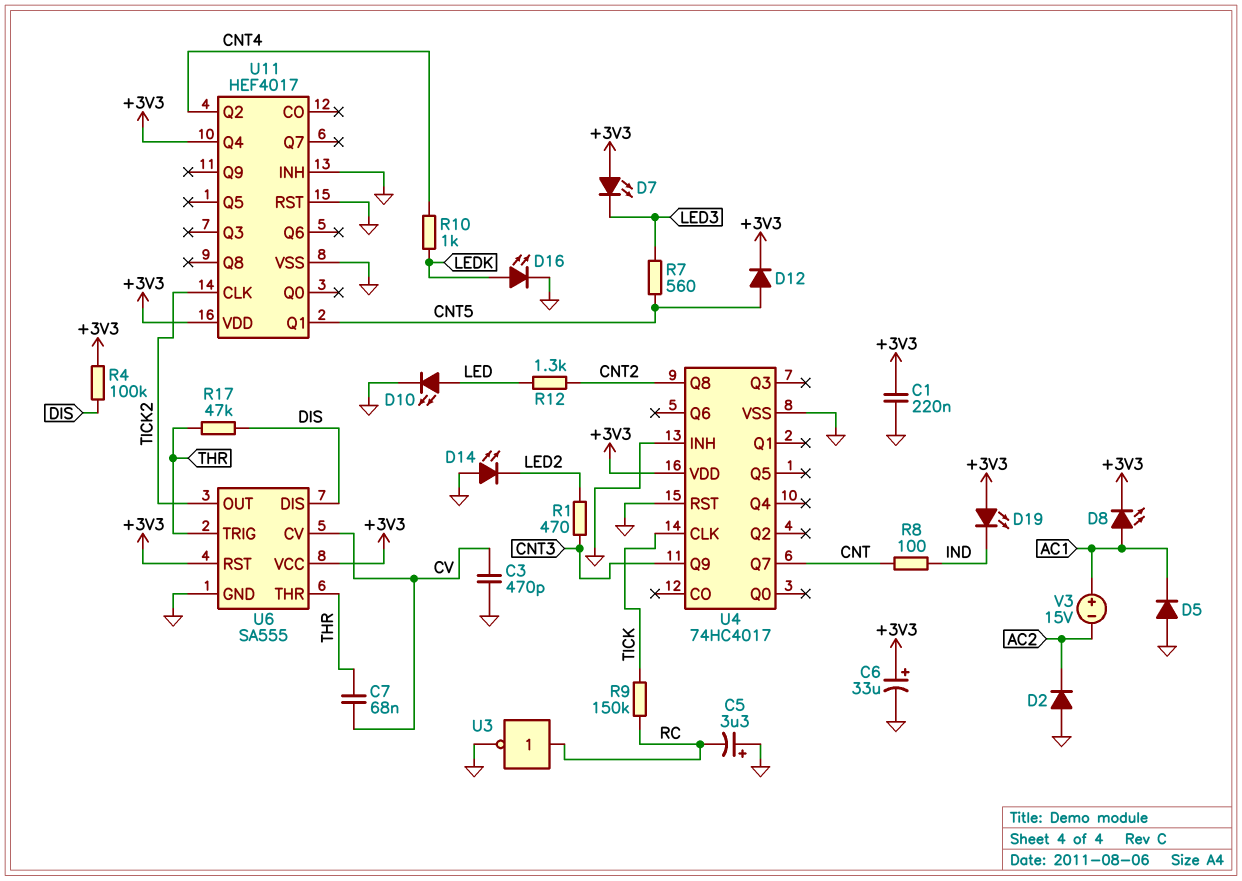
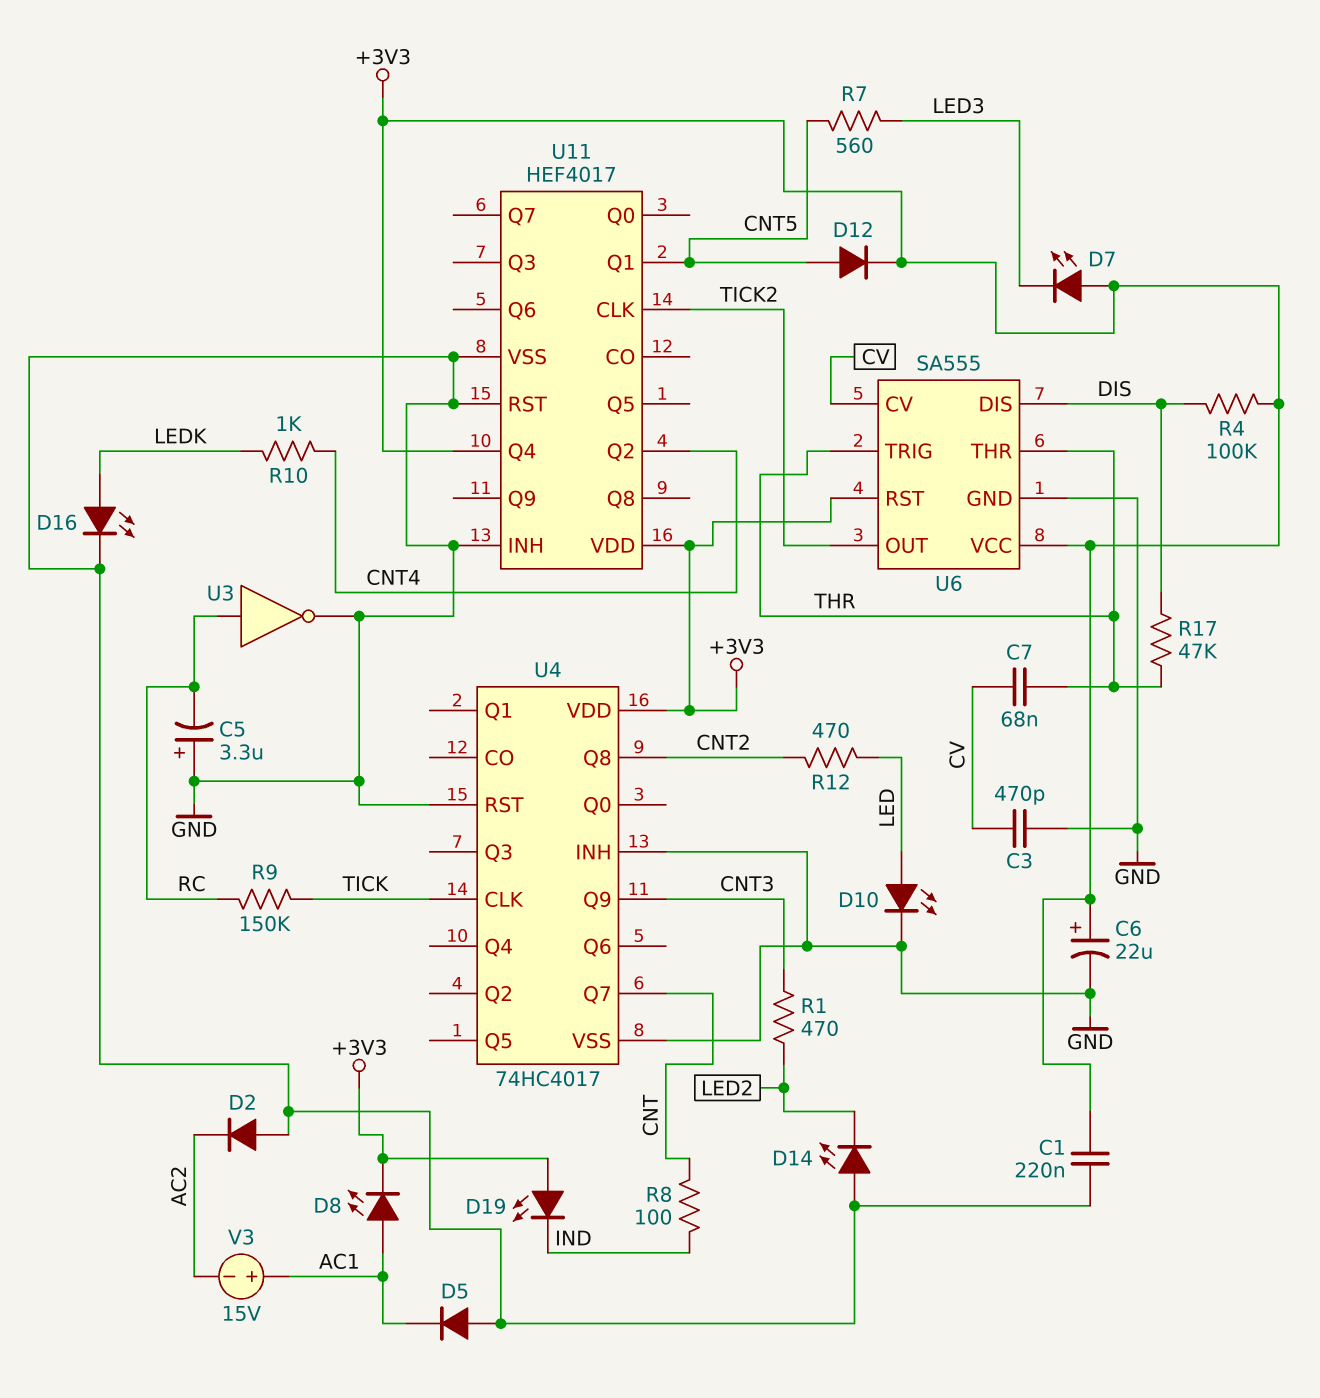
C6: 33uF (plus +3V3, minus GND) -> 22uF (plus +3V3, minus GND)
R12: 1.3k (CNT2, LED) -> 470 (CNT2, LED)

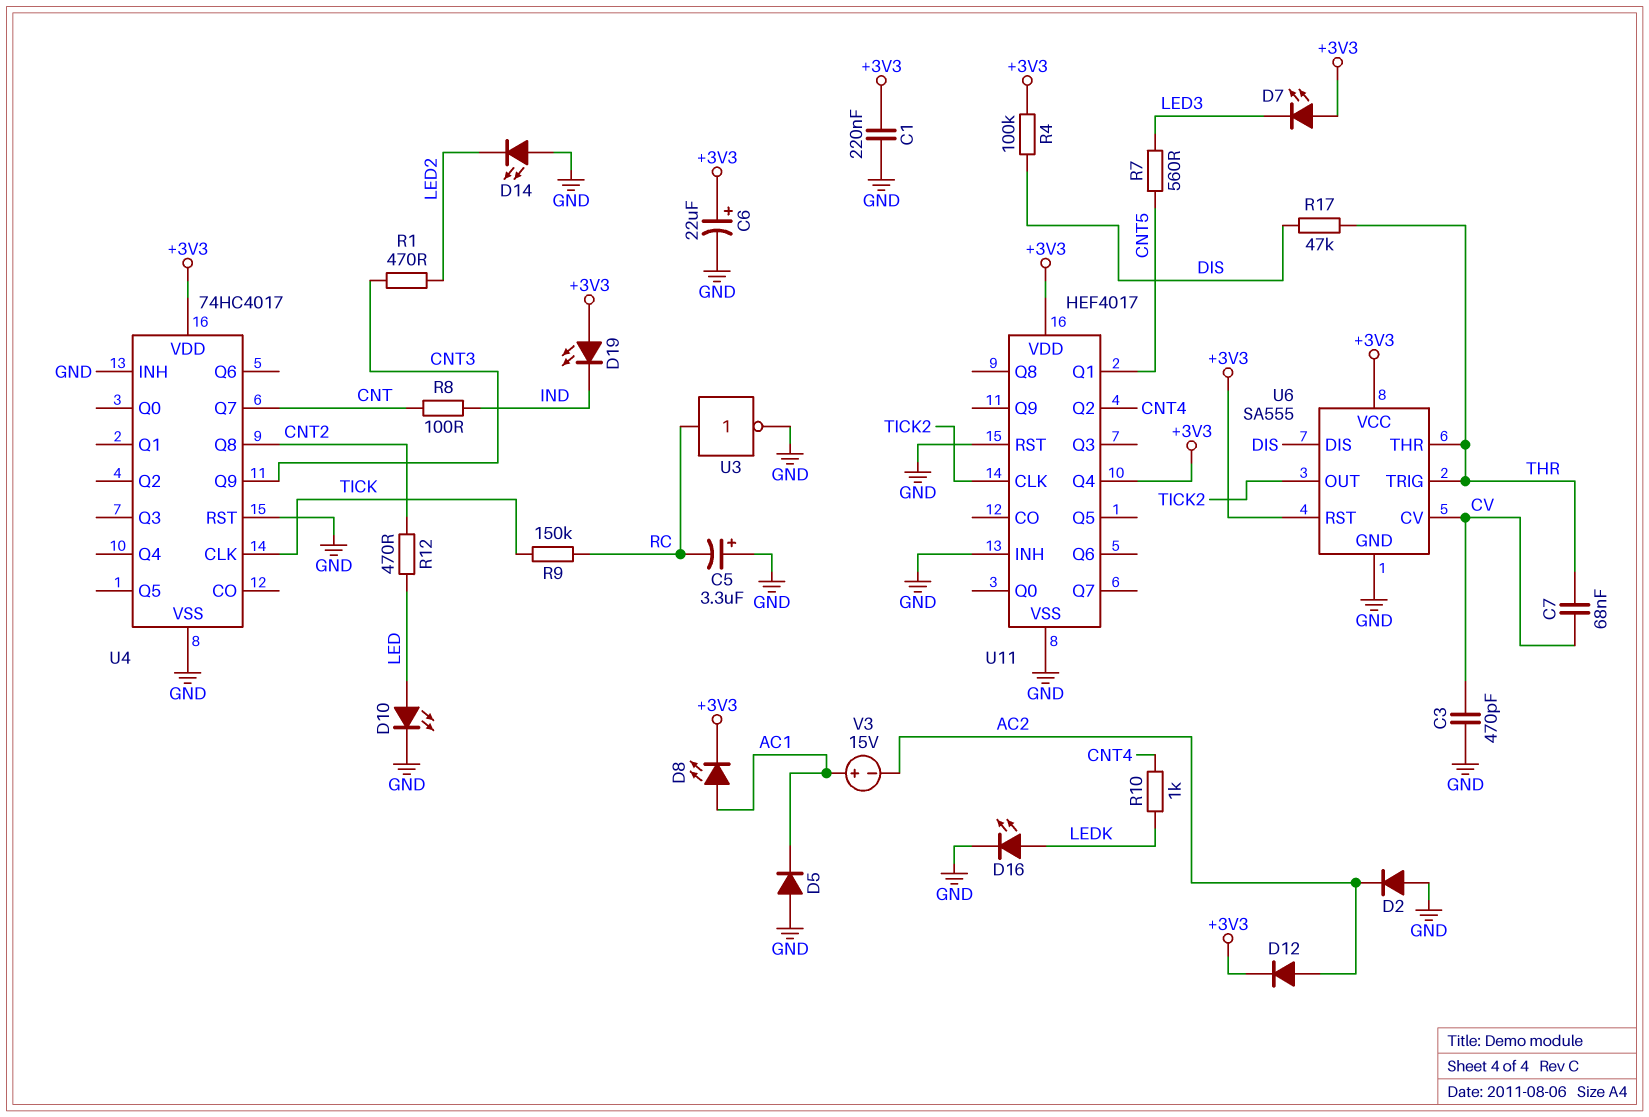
D12: diode (A CNT5, K +3V3) -> diode (A AC2, K +3V3)

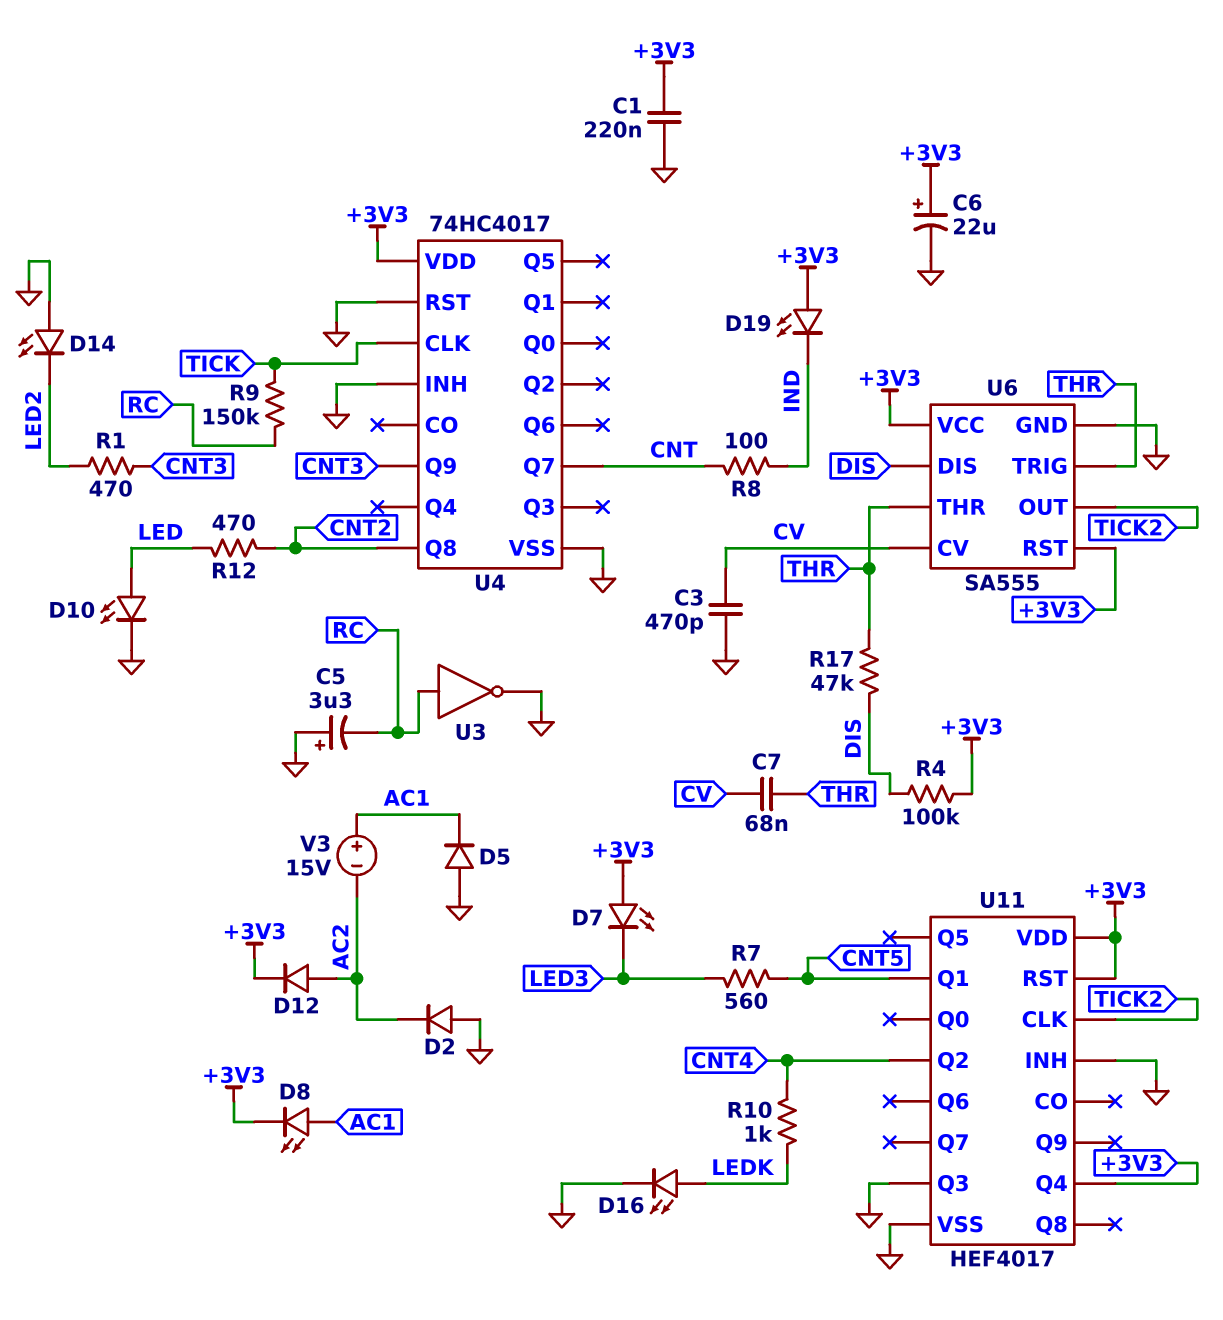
U11 pin Q3: none -> GND
U11 pin RST: GND -> +3V3

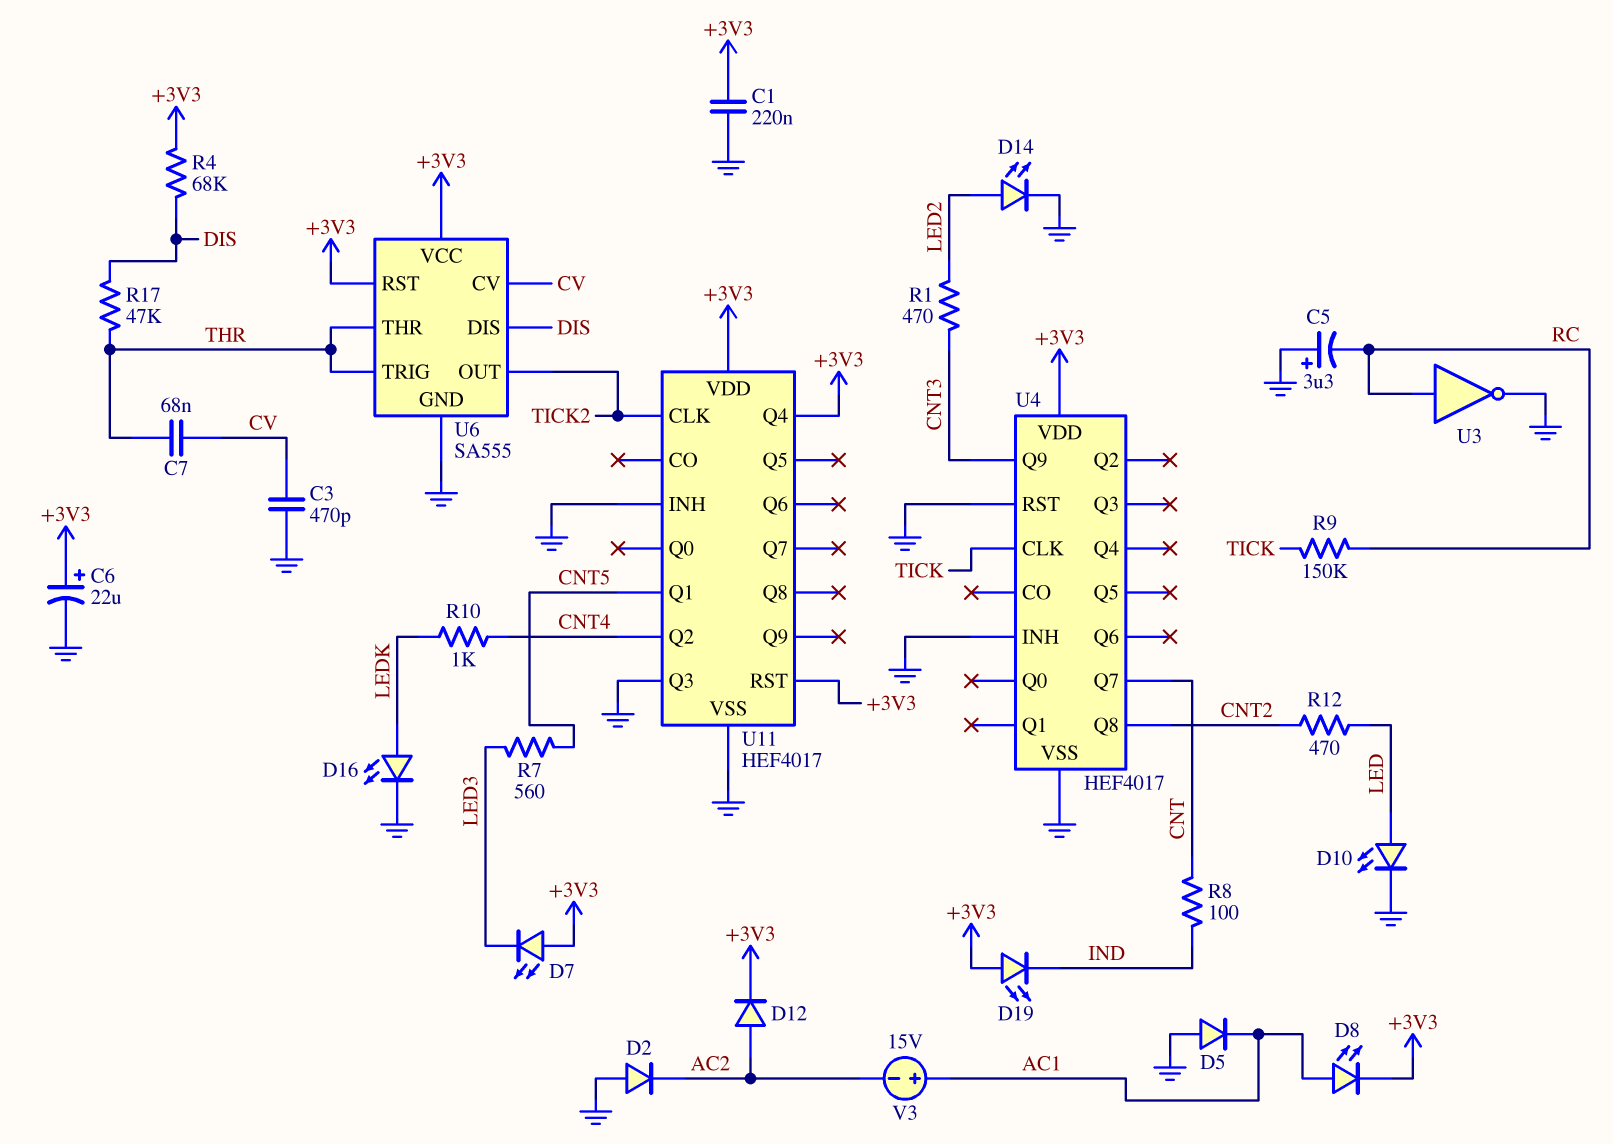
D14: LED (A GND, K LED2) -> LED (A LED2, K GND)
R4: 100k (+3V3, DIS) -> 68k (+3V3, DIS)
U4: 74HC4017 -> HEF4017

